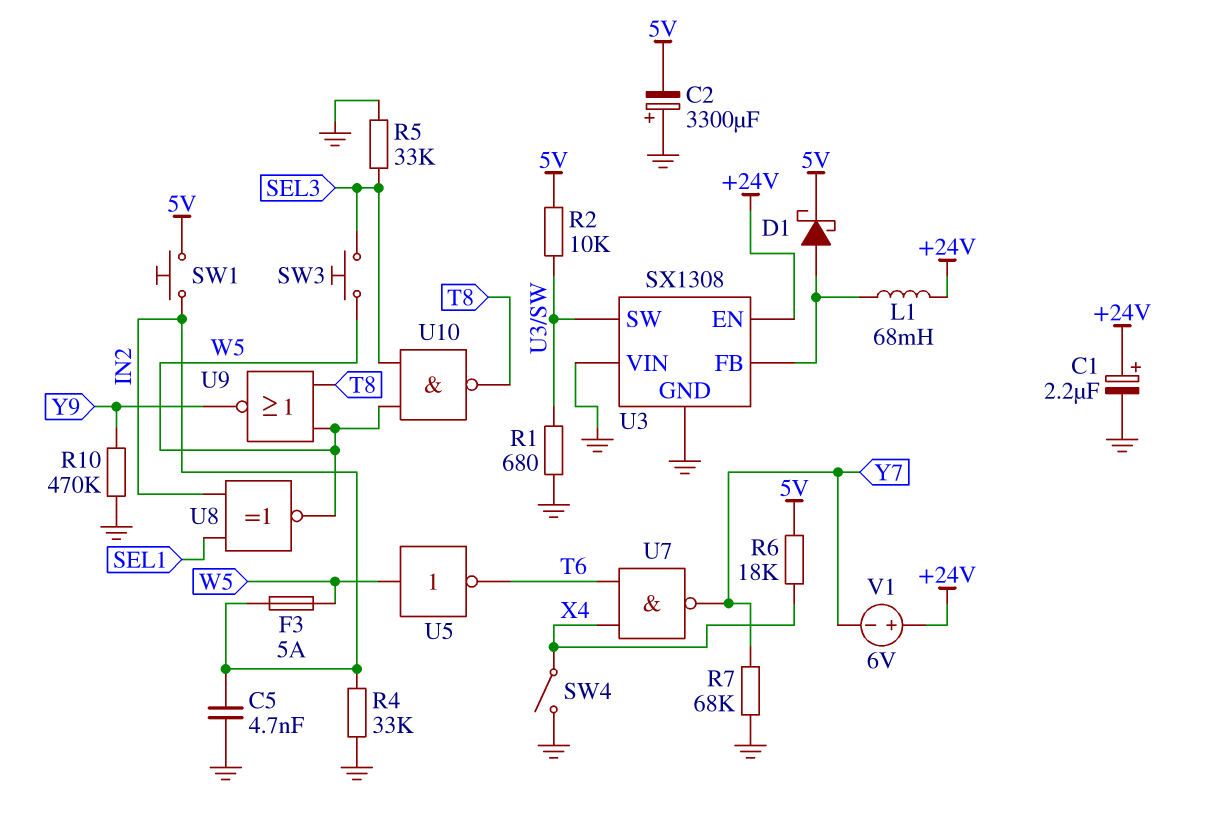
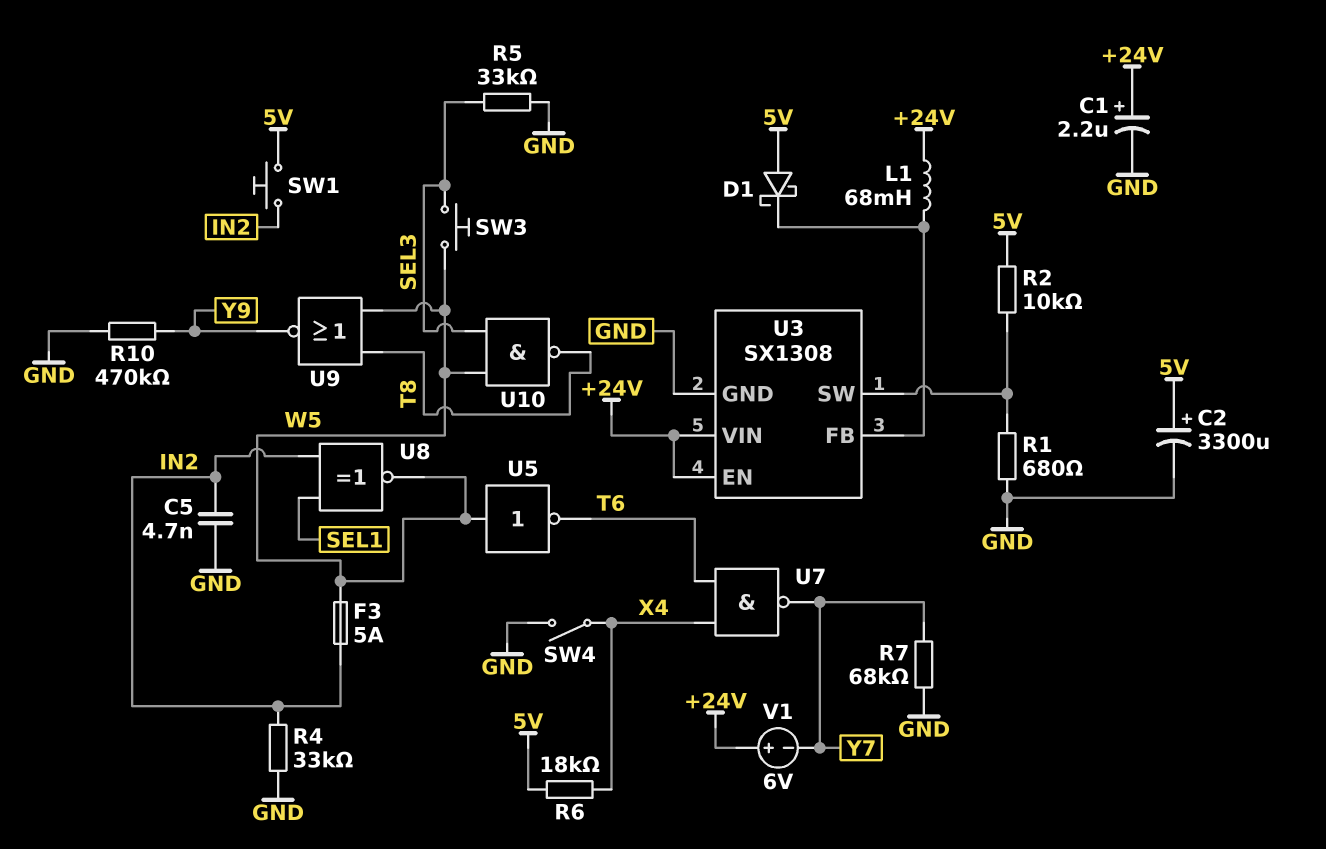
C2: 3300uF (plus GND, minus 5V) -> 3300uF (plus 5V, minus GND)
D1: schottky (A U3/FB, K 5V) -> schottky (A 5V, K U3/FB)
U3 pin VIN: GND -> +24V

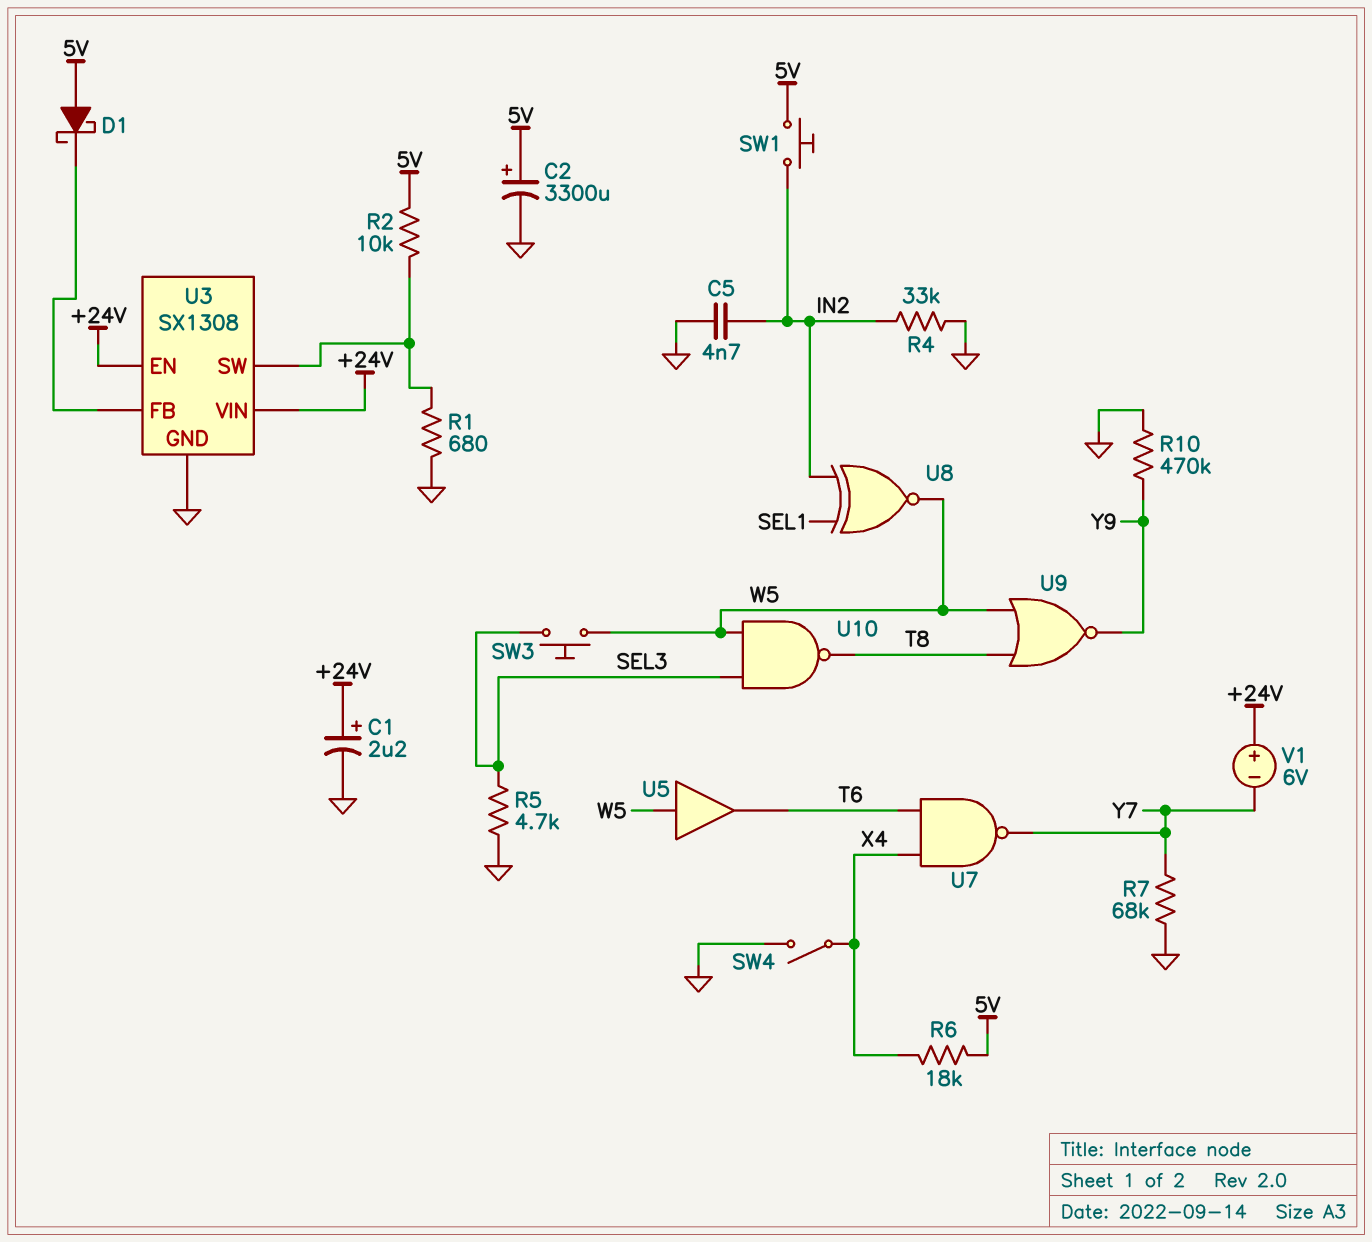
F3: 5A (IN2, W5) -> none
L1: 68mH (+24V, U3/FB) -> none
R5: 33k (GND, SEL3) -> 4.7k (GND, SEL3)
U5: NOT (in W5, out T6) -> buffer (in W5, out T6)

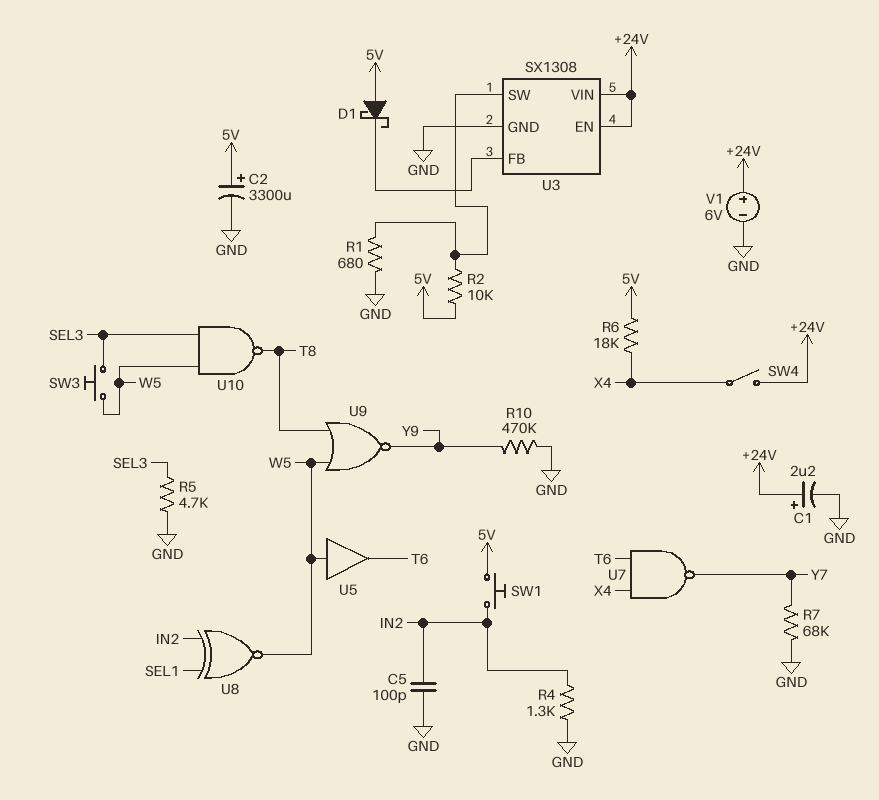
C5: 4.7nF (GND, IN2) -> 100pF (GND, IN2)
R4: 33k (GND, IN2) -> 1.3k (GND, IN2)
SW4: switch (GND, X4) -> switch (+24V, X4)
V1: 6V (plus +24V, minus Y7) -> 6V (plus +24V, minus GND)

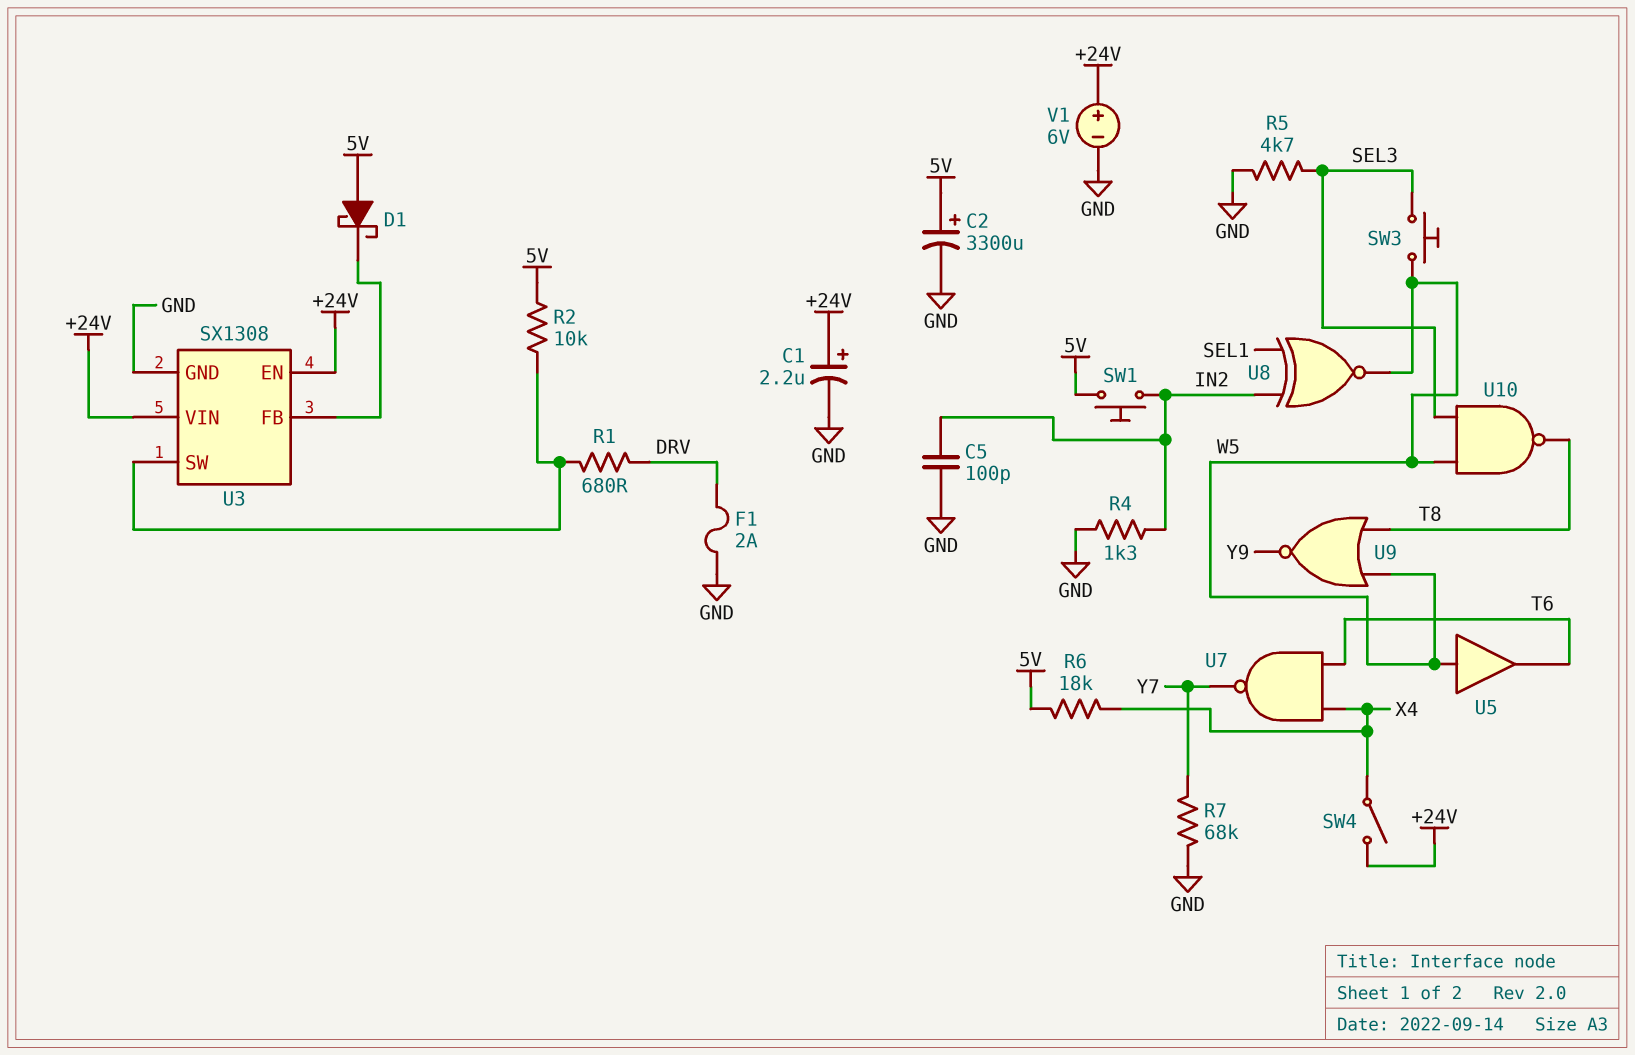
F1: none -> 2A (DRV, GND)
R1: 680 (GND, U3/SW) -> 680 (DRV, U3/SW)
R10: 470k (GND, Y9) -> none

